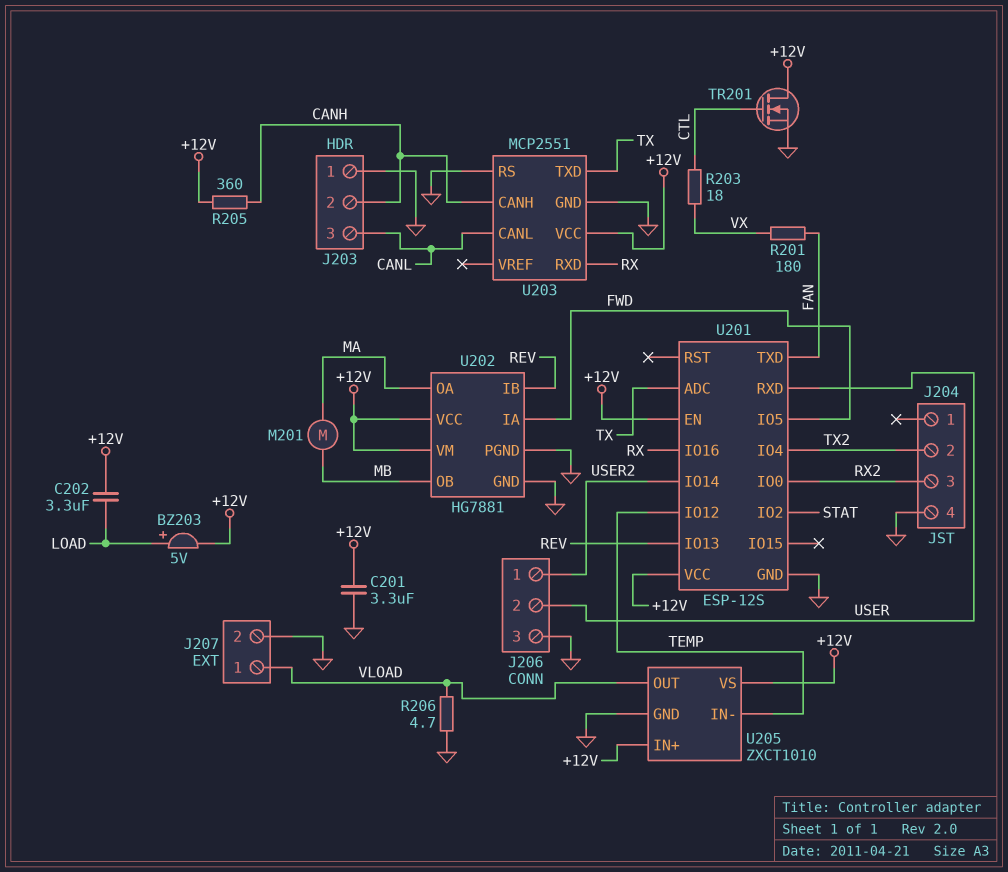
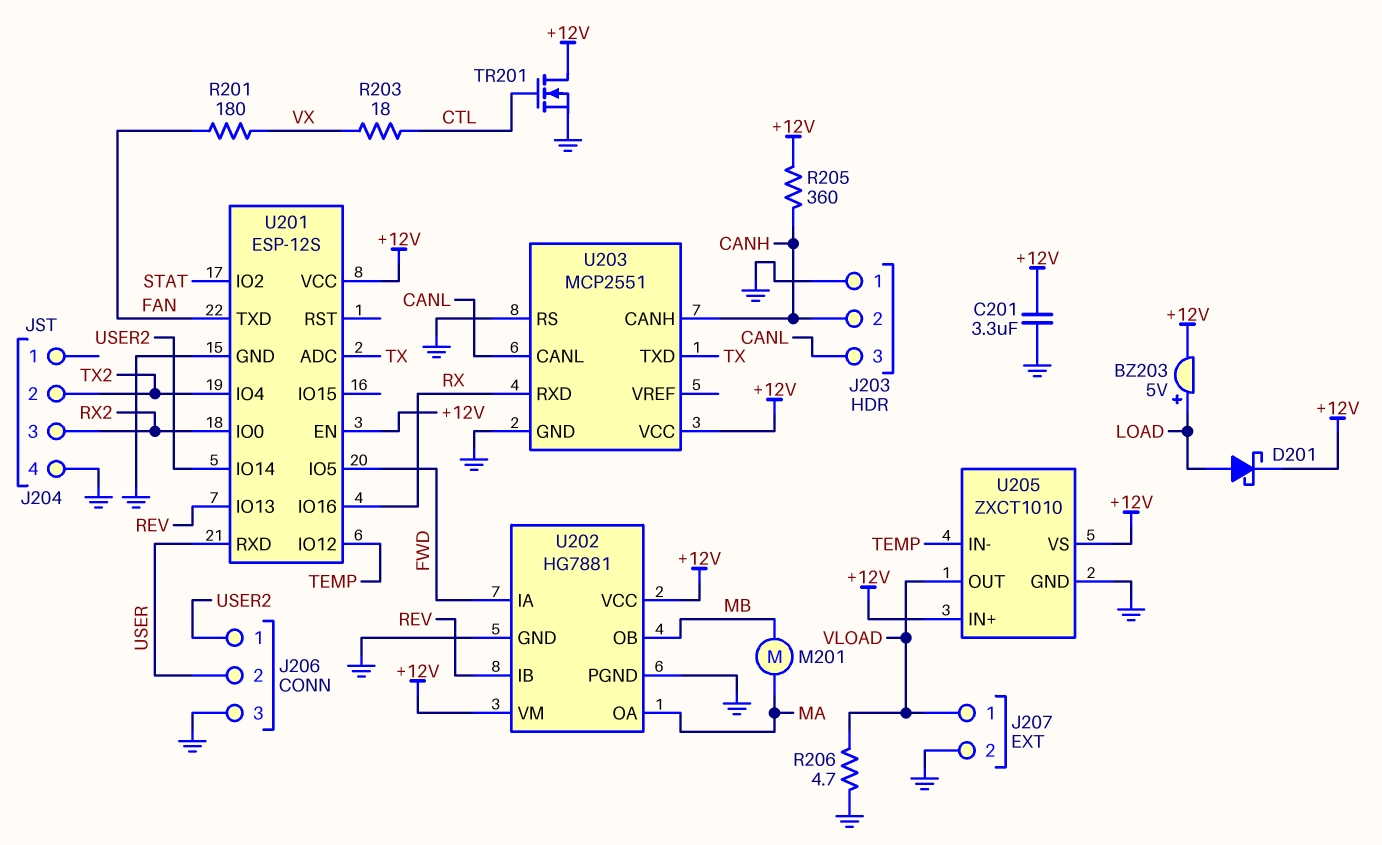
C202: 3.3uF (+12V, LOAD) -> none
D201: none -> schottky (A LOAD, K +12V)

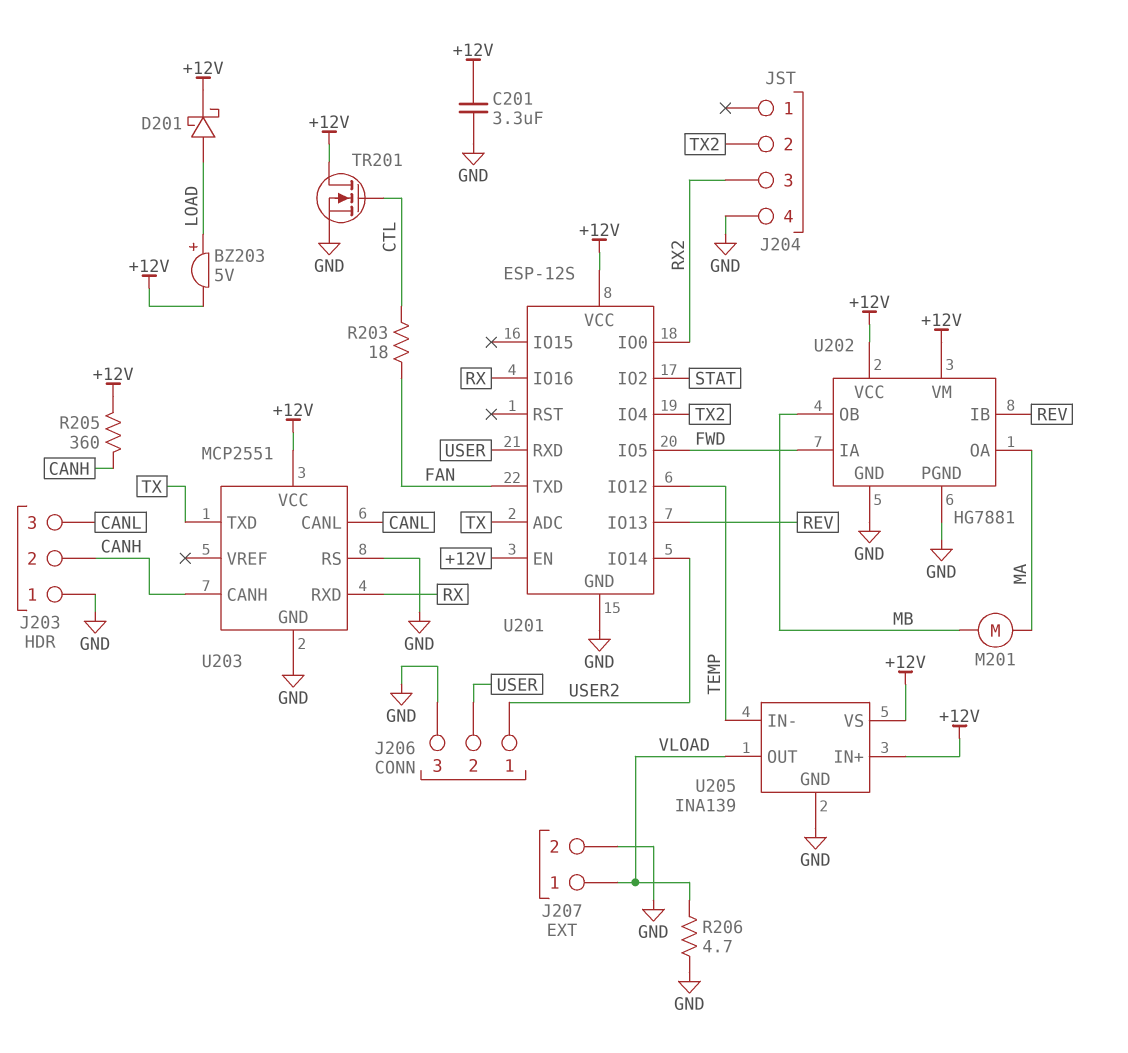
R201: 180 (FAN, VX) -> none
R203: 18 (CTL, VX) -> 18 (CTL, FAN)
U205: ZXCT1010 -> INA139

